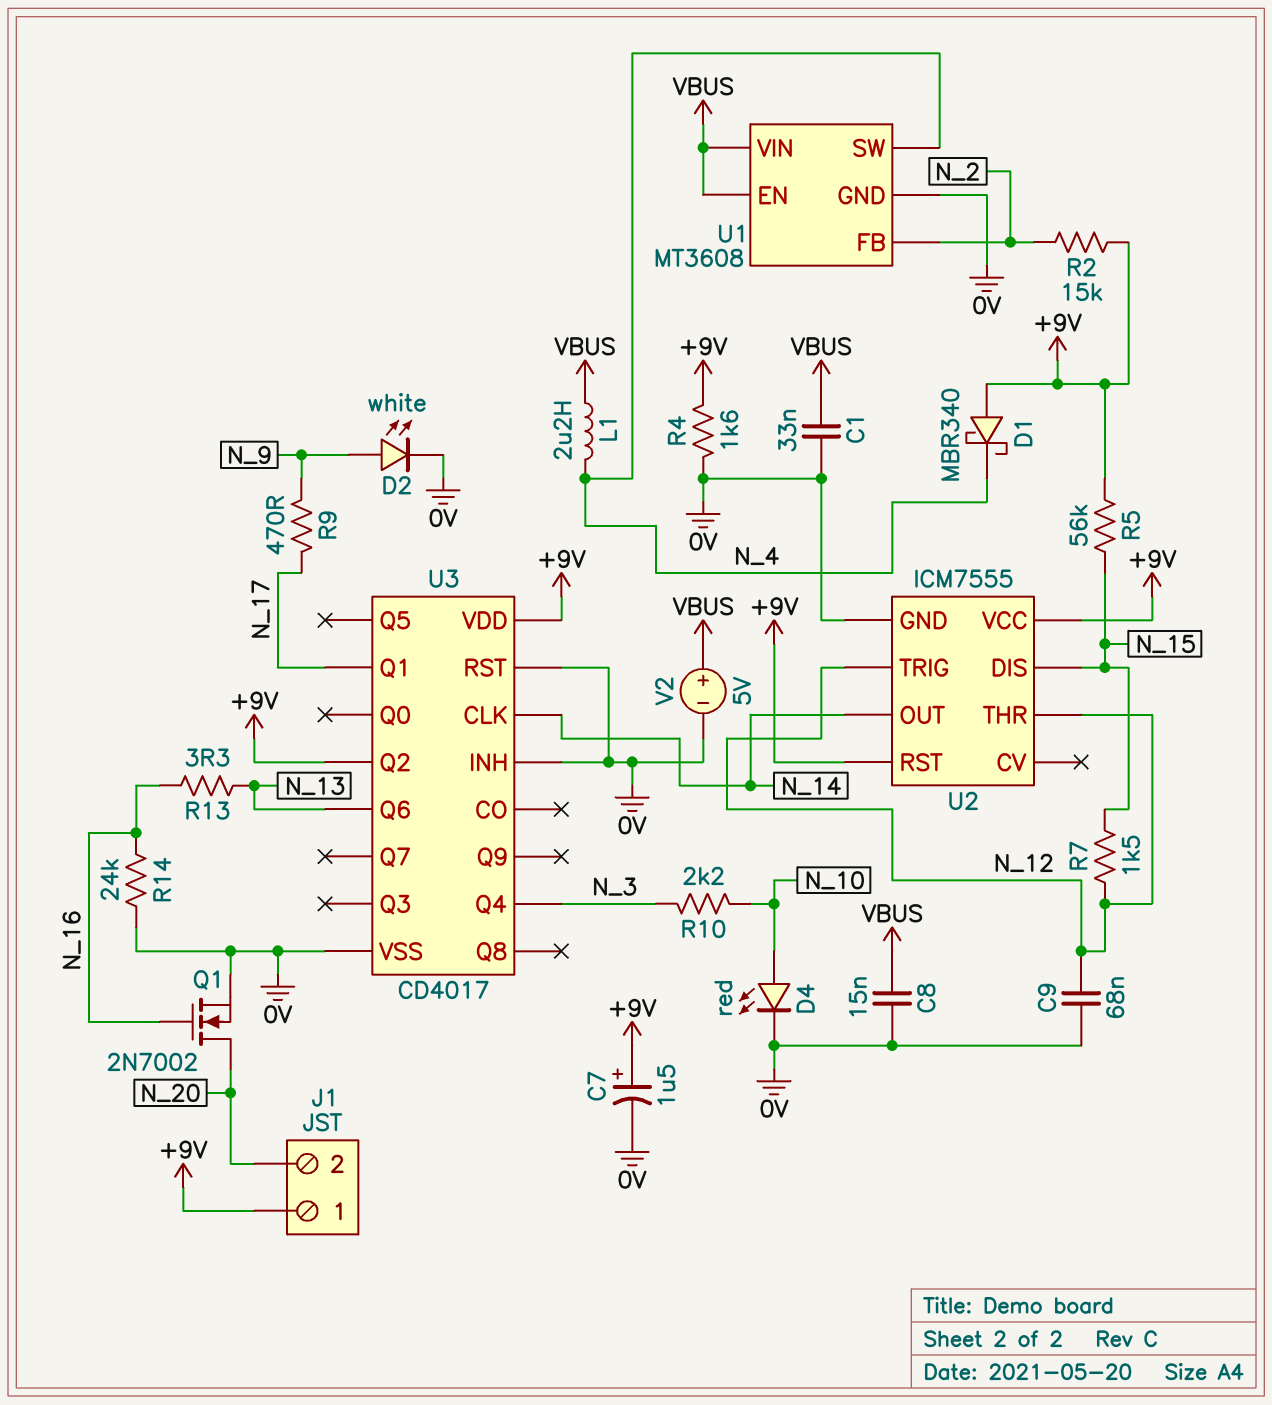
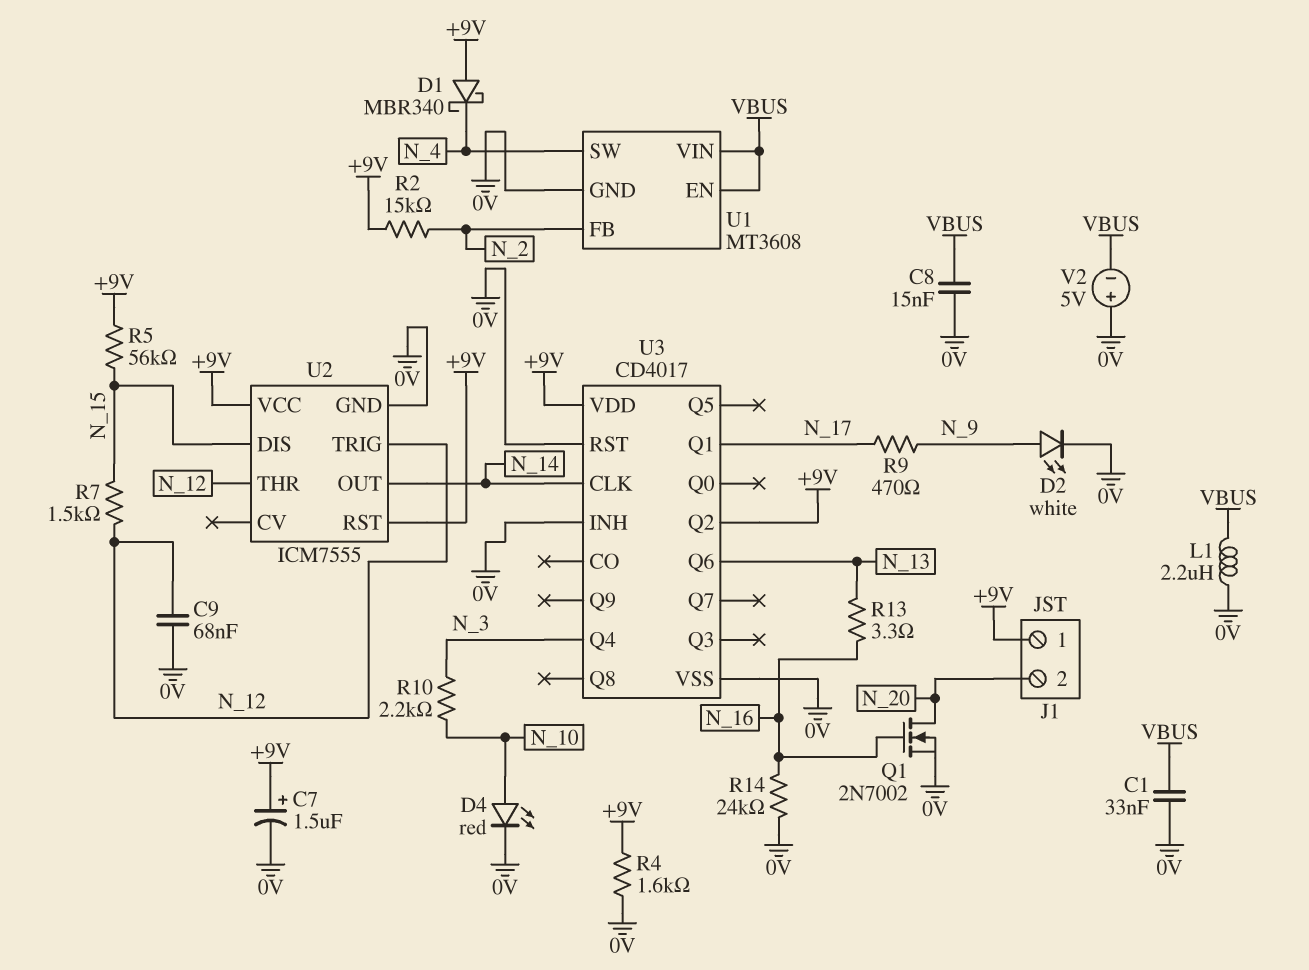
L1: 2.2uH (N_4, VBUS) -> 2.2uH (0V, VBUS)
V2: 5V (plus VBUS, minus 0V) -> 5V (plus 0V, minus VBUS)

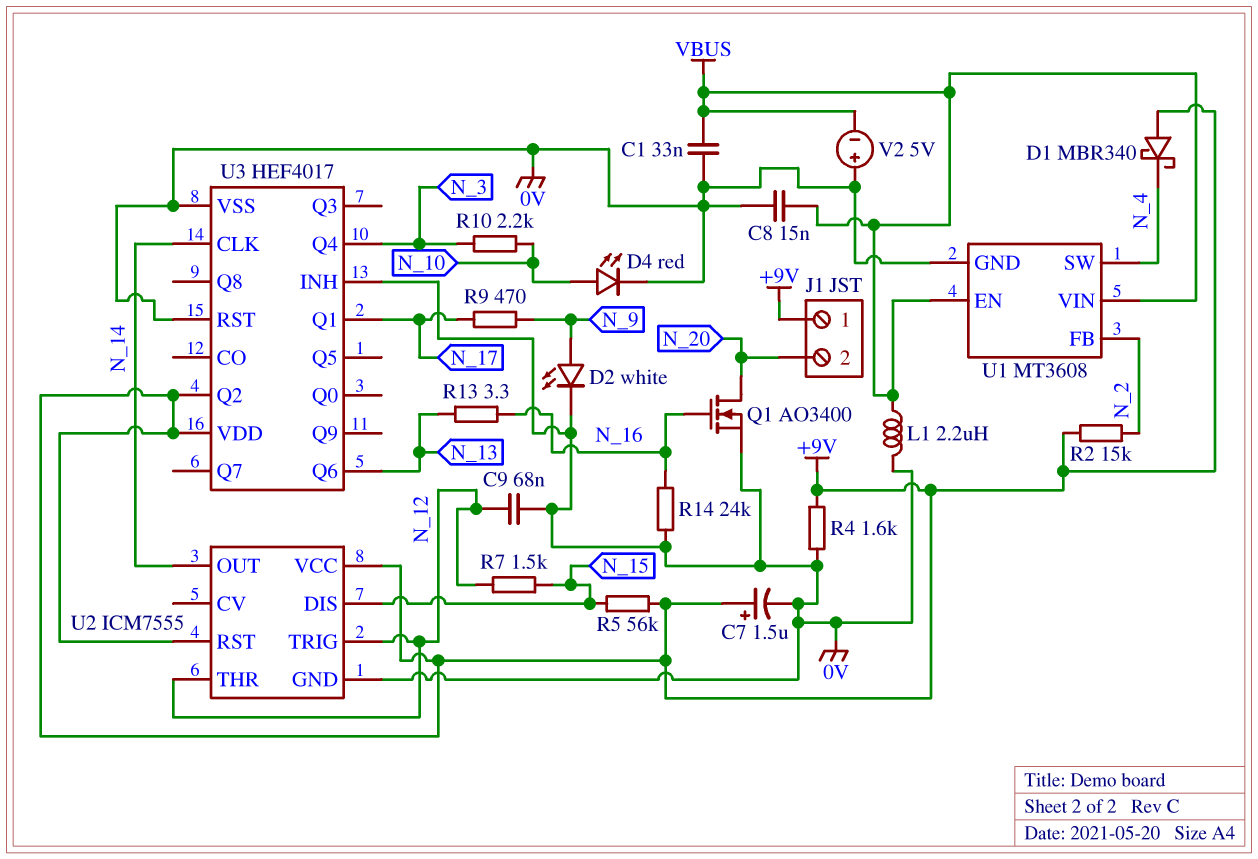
Q1: NMOS 2N7002 (G N_16, D N_20, S 0V) -> NMOS AO3400 (G N_16, D N_20, S 0V)
U3: CD4017 -> HEF4017

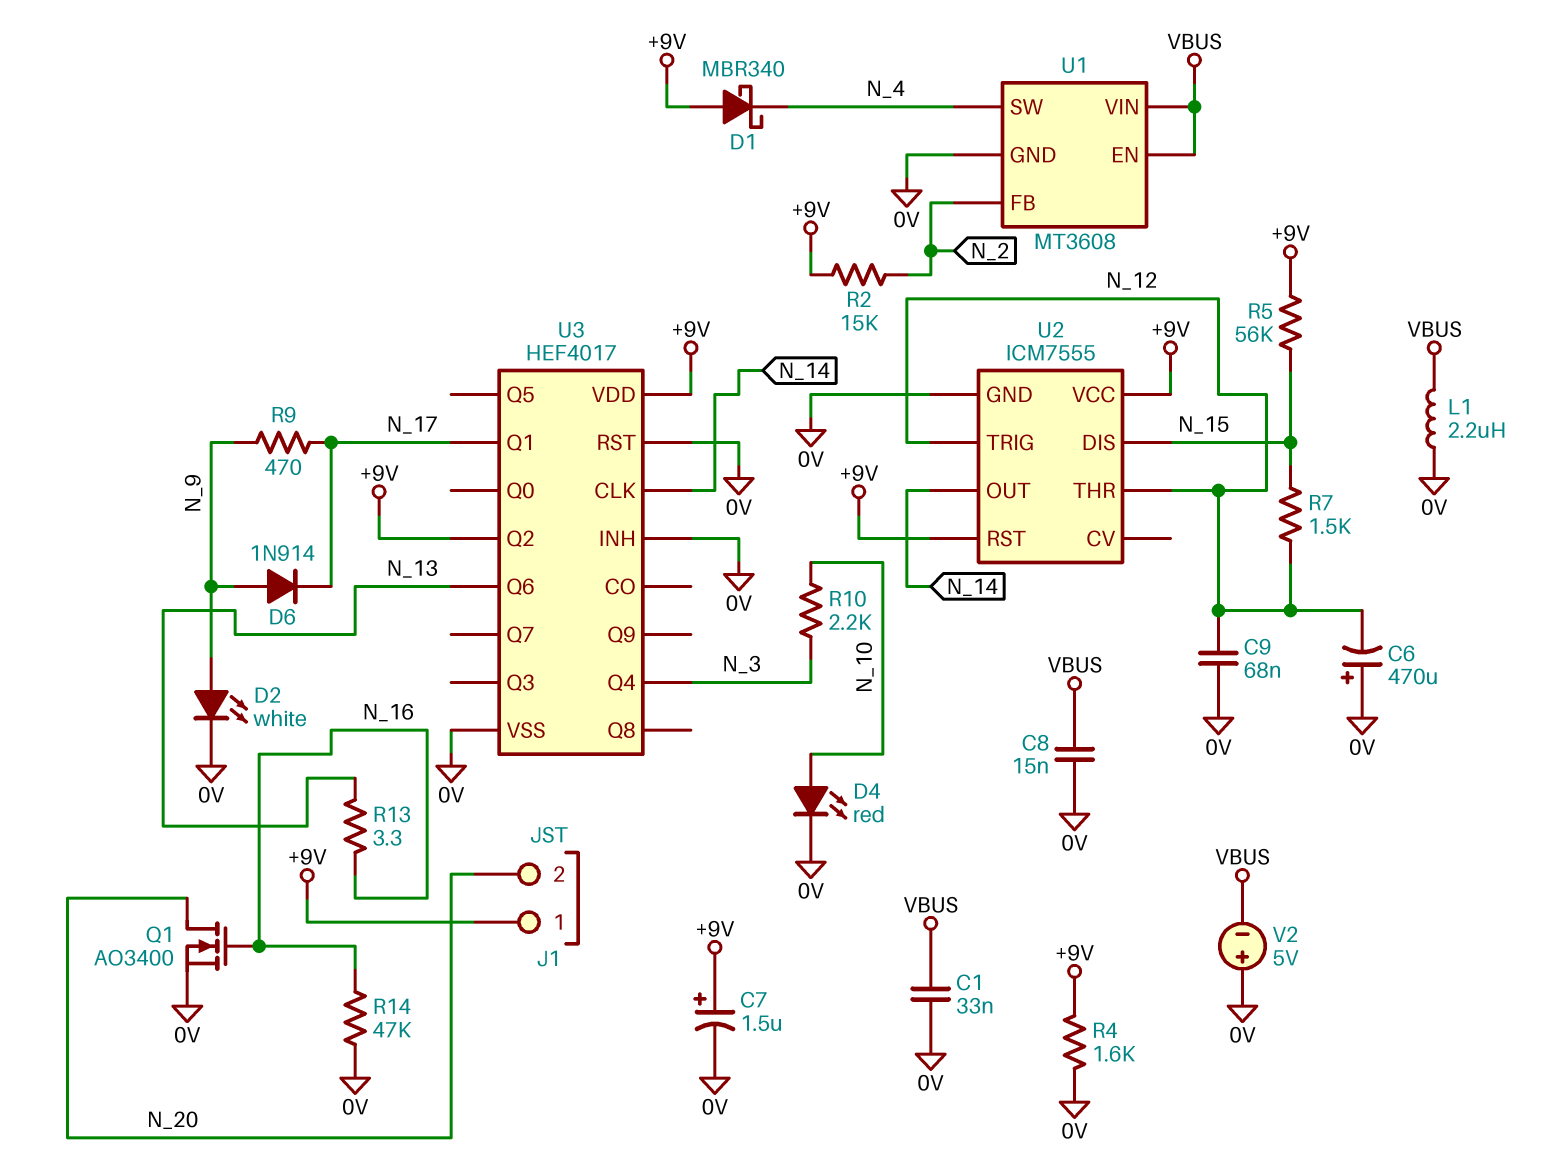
C6: none -> 470uF (plus 0V, minus N_12)
D6: none -> diode 1N914 (A N_9, K N_17)
R14: 24k (0V, N_16) -> 47k (0V, N_16)

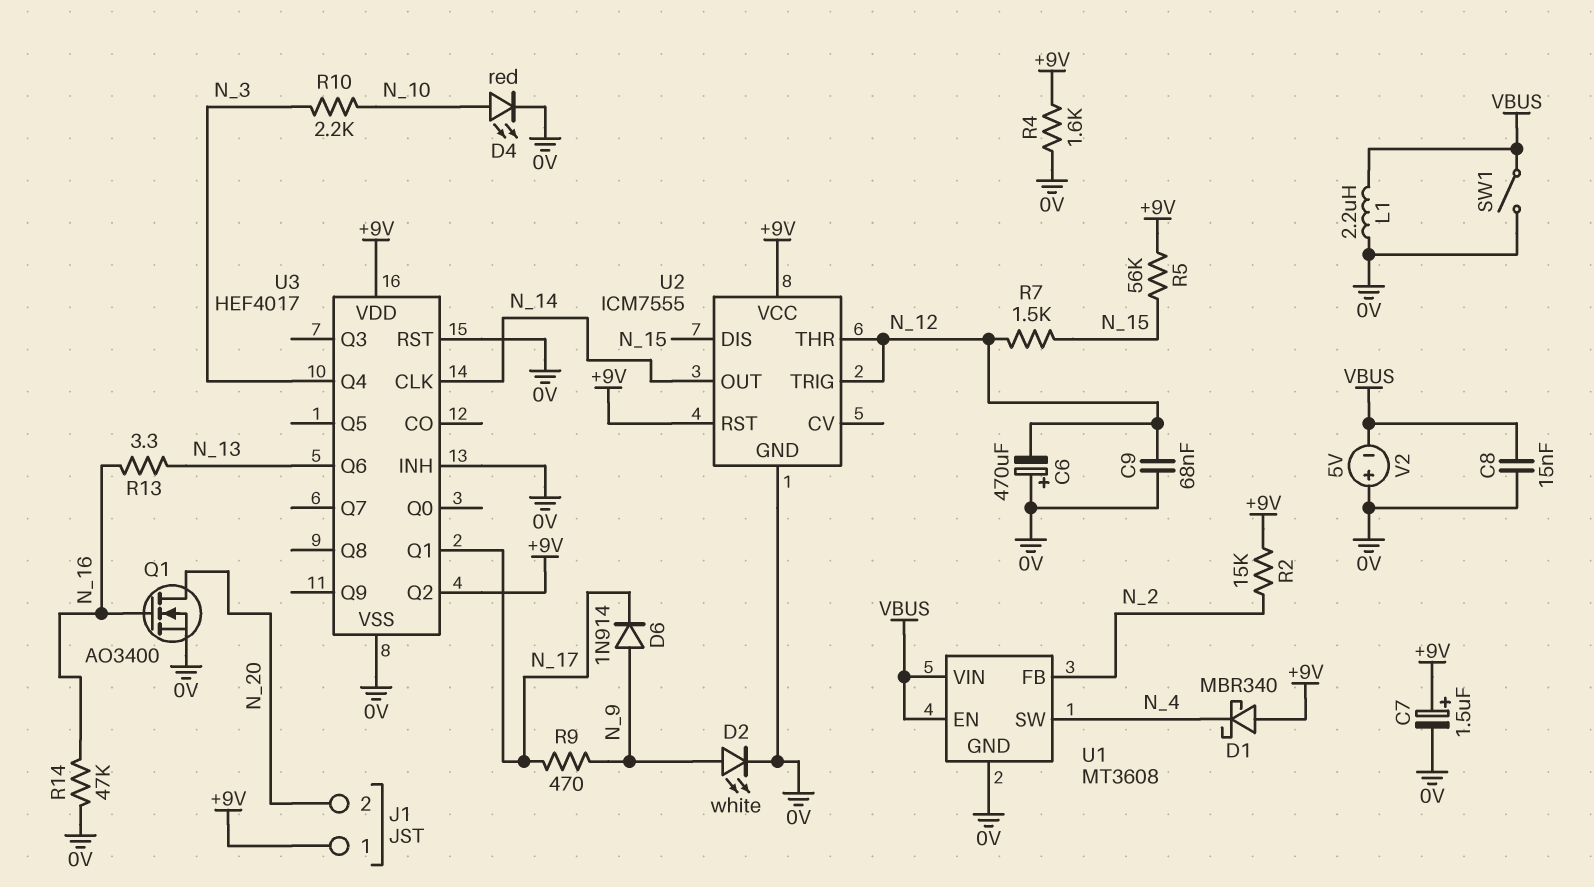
C1: 33nF (0V, VBUS) -> none
SW1: none -> switch (0V, VBUS)

